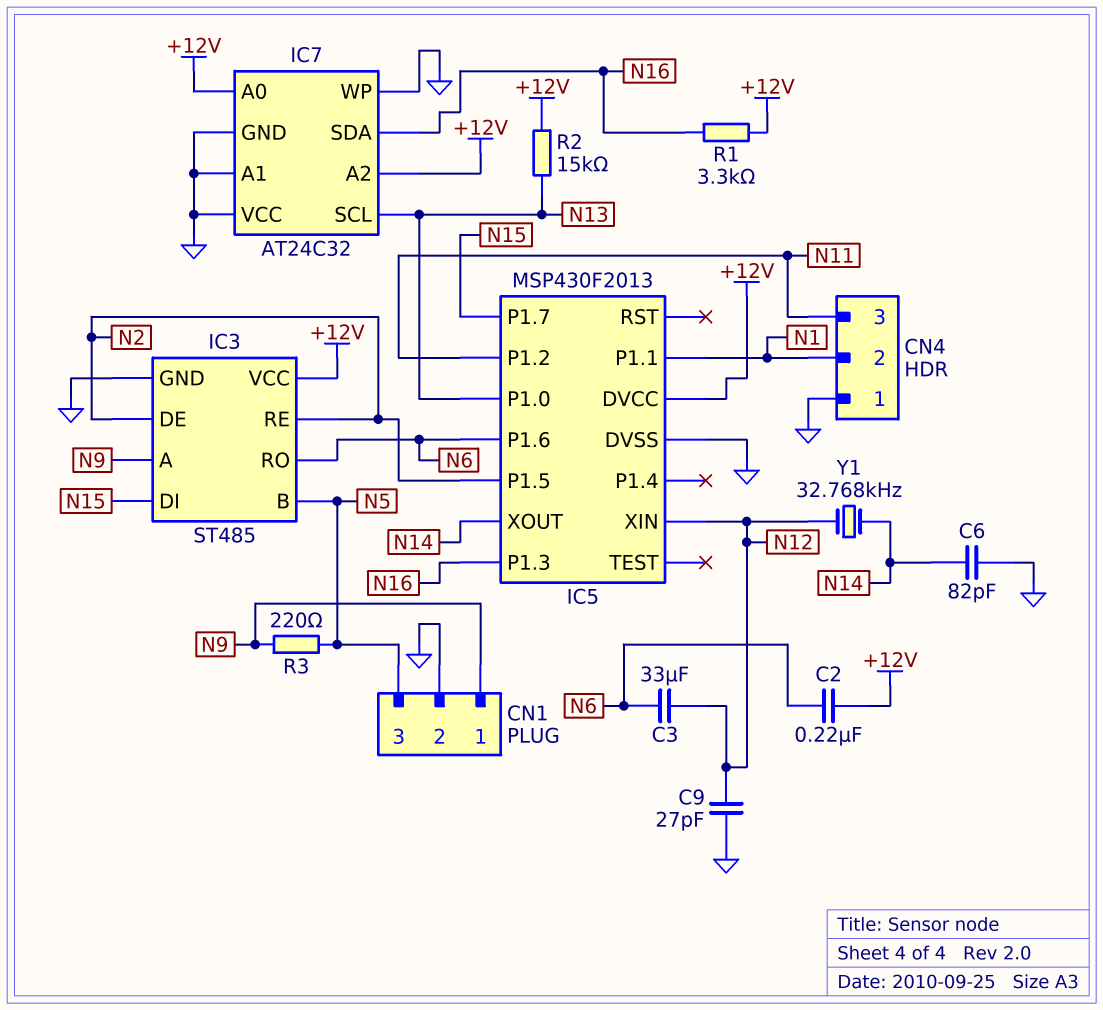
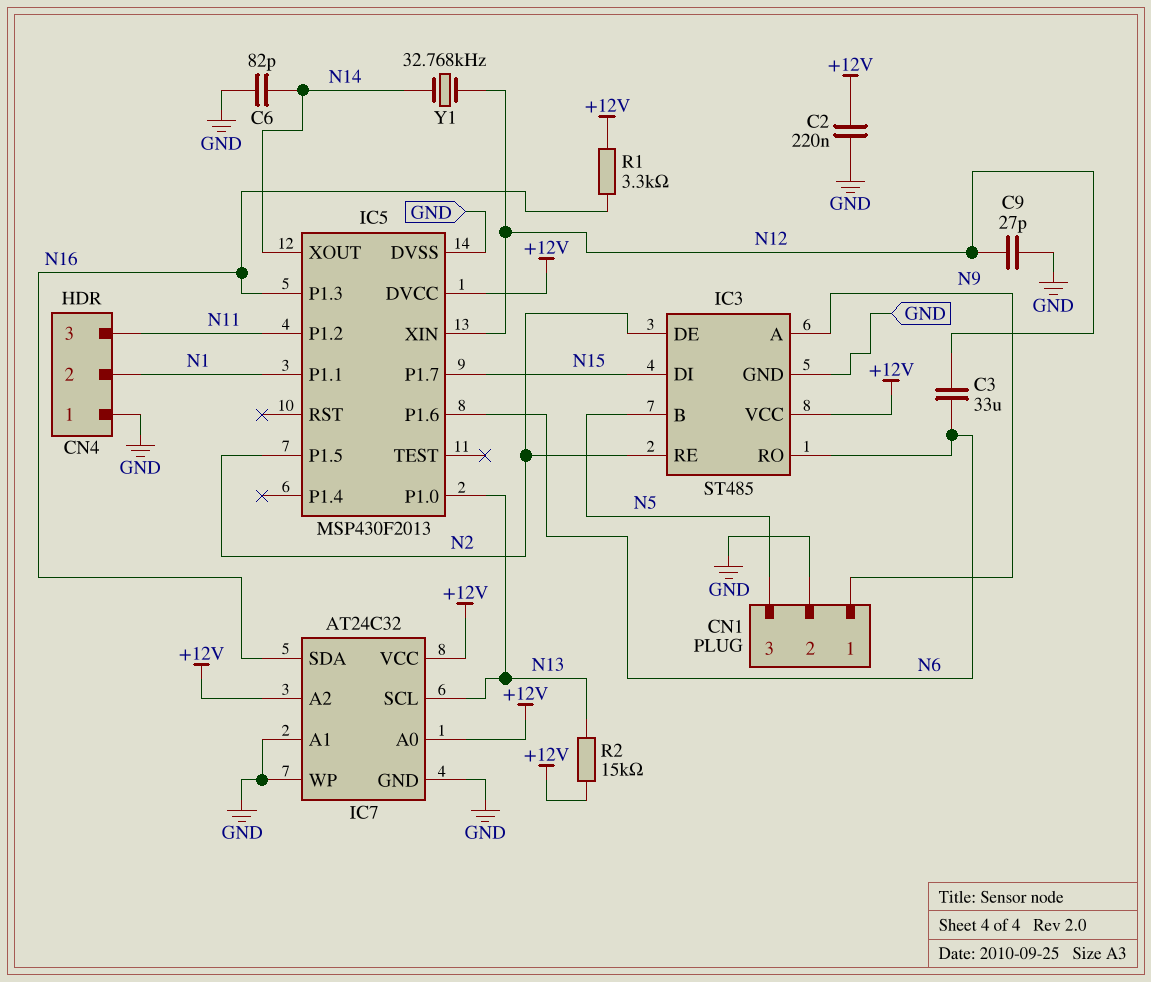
C2: 220nF (+12V, N6) -> 220nF (+12V, GND)
IC7 pin VCC: GND -> +12V
R3: 220 (N5, N9) -> none

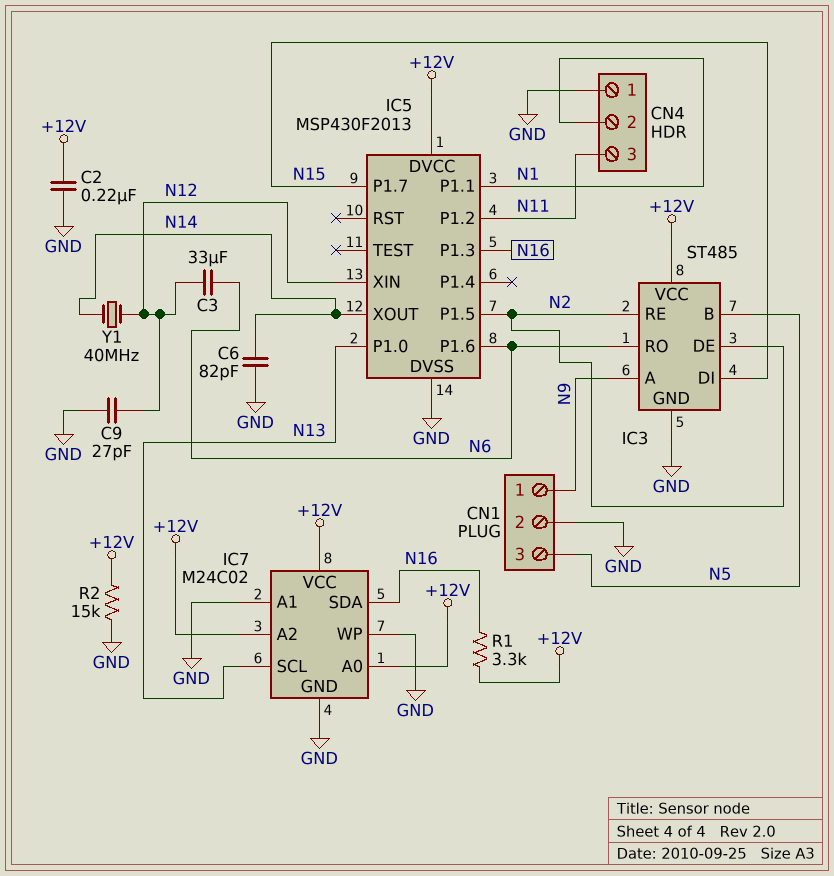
IC7: AT24C32 -> M24C02
R2: 15k (+12V, N13) -> 15k (+12V, GND)
Y1: 32.768kHz (N12, N14) -> 40MHz (N12, N14)

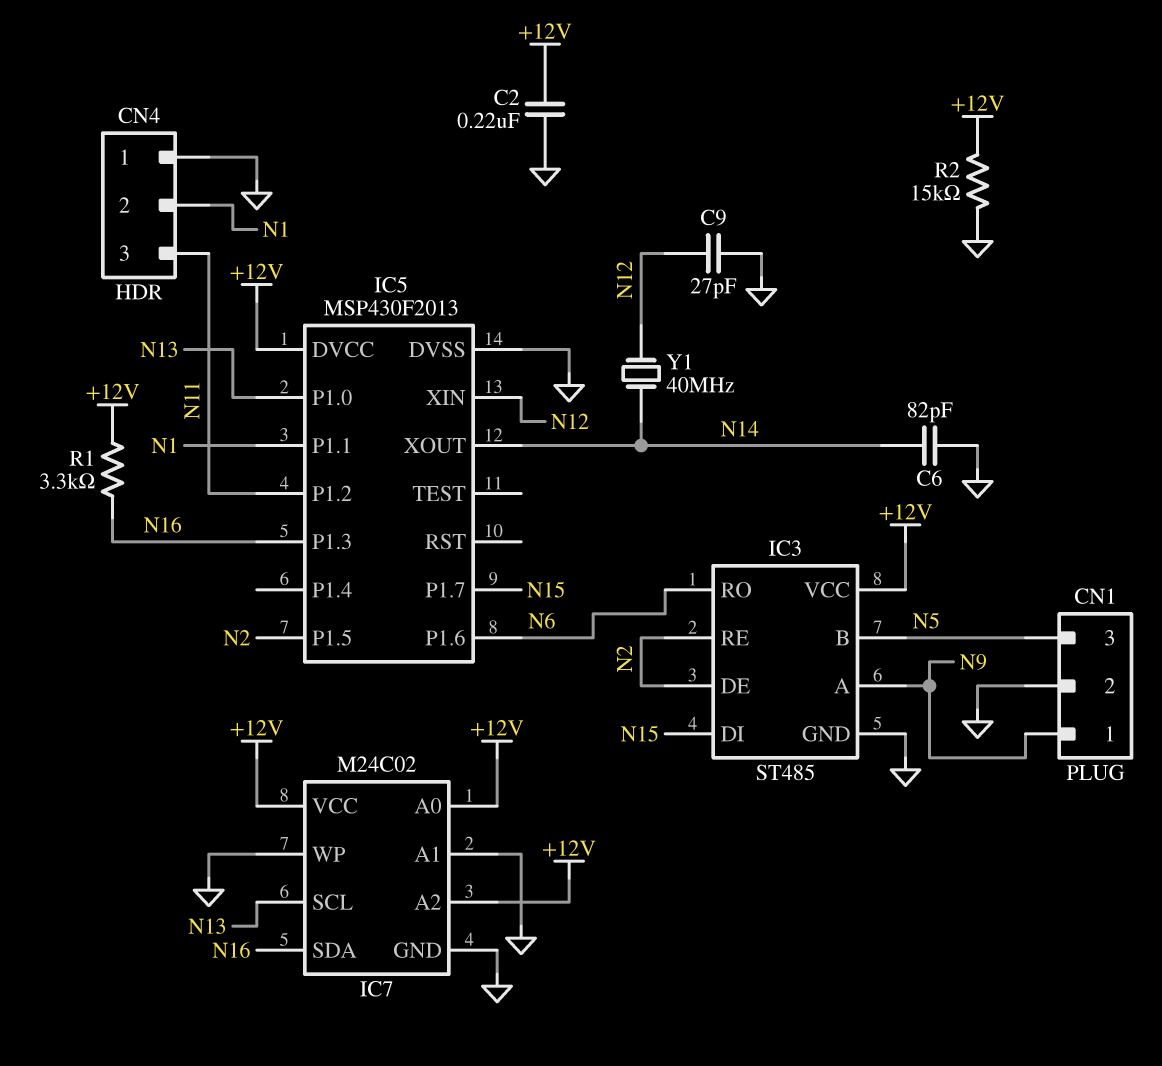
C3: 33uF (N6, N12) -> none

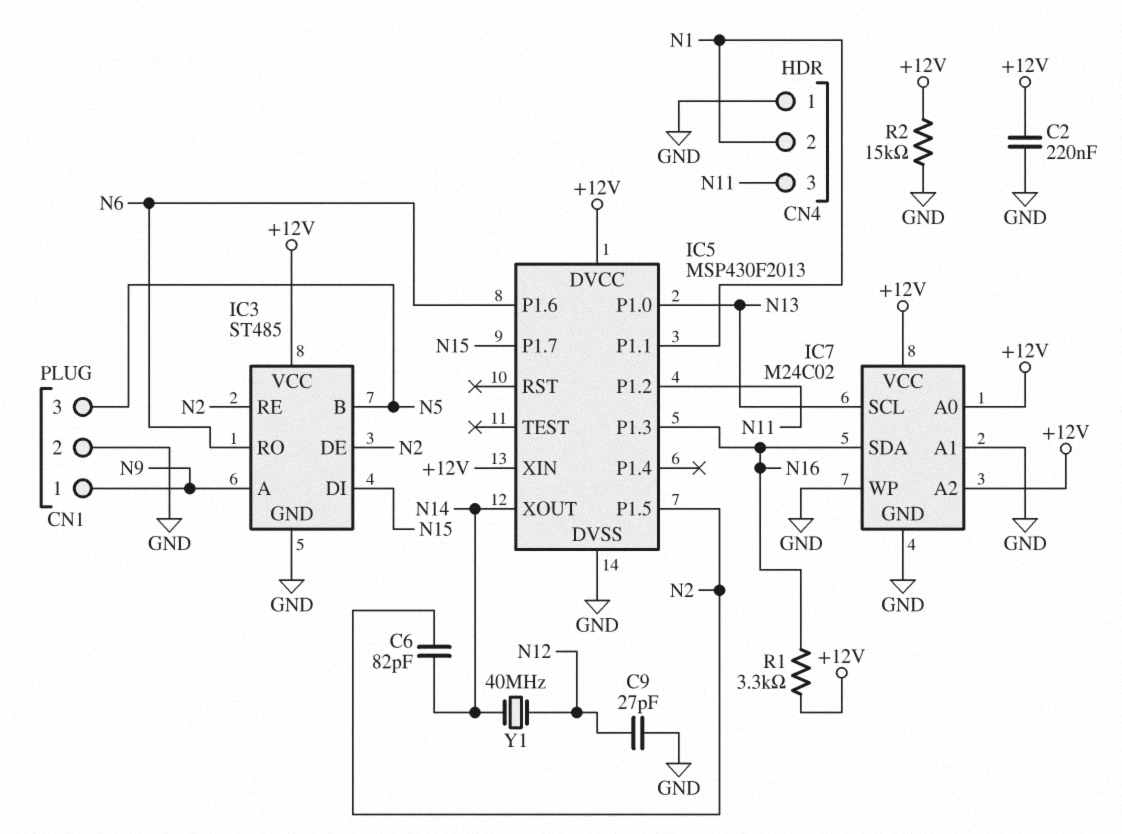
C6: 82pF (GND, N14) -> 82pF (N2, N14)
IC5 pin XIN: N12 -> +12V

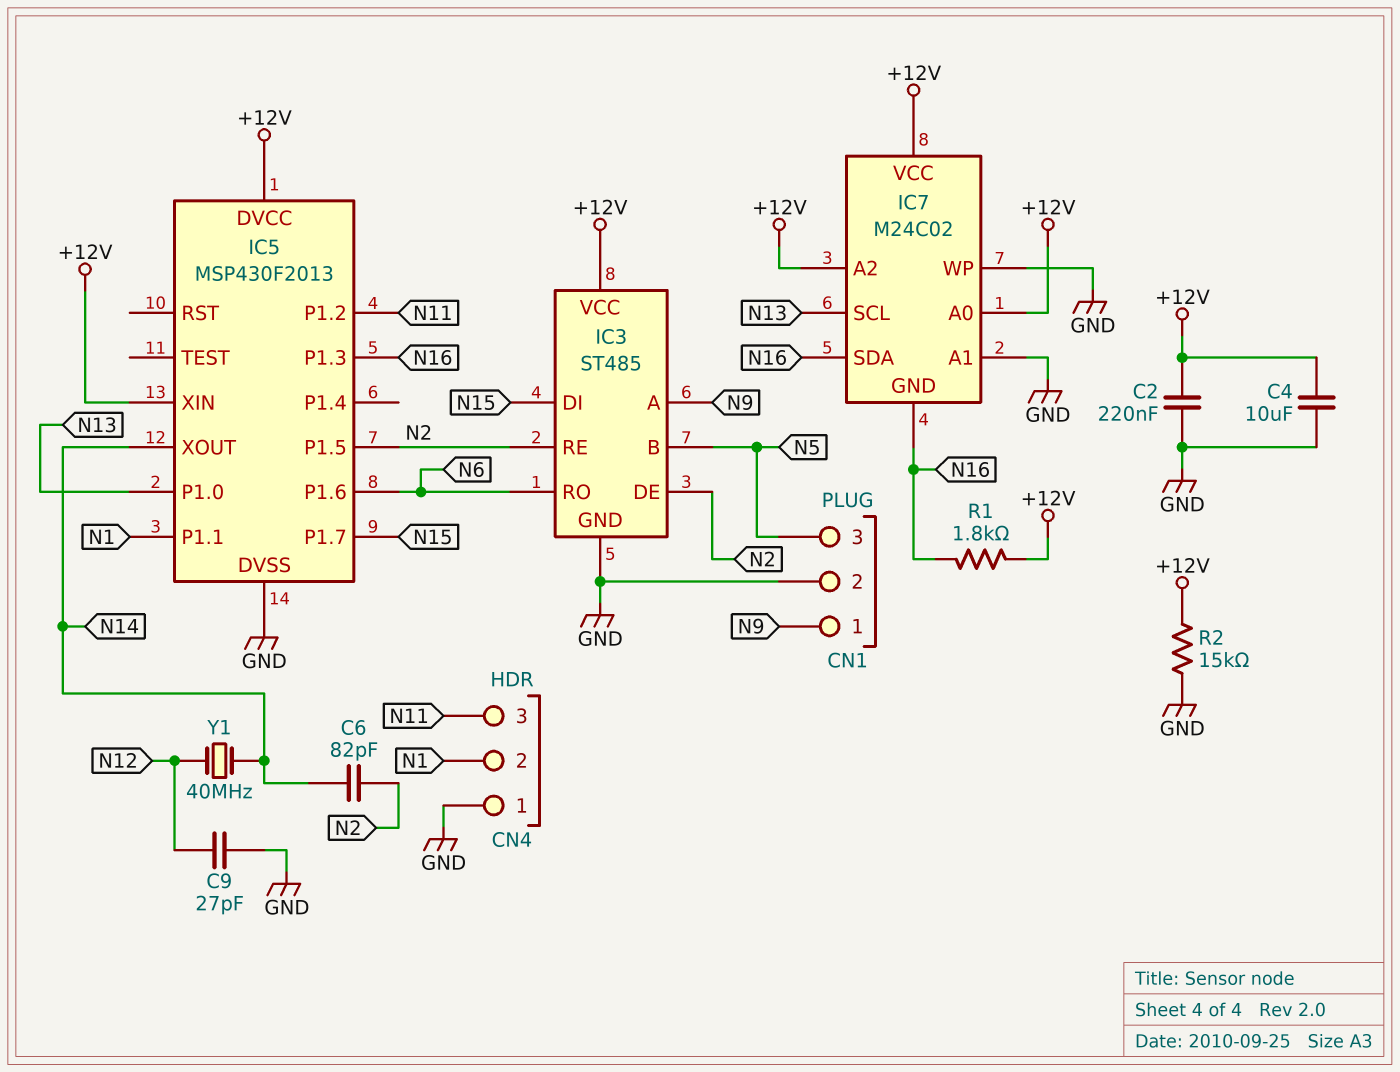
C4: none -> 10uF (+12V, GND)
IC7 pin GND: GND -> N16
R1: 3.3k (+12V, N16) -> 1.8k (+12V, N16)

